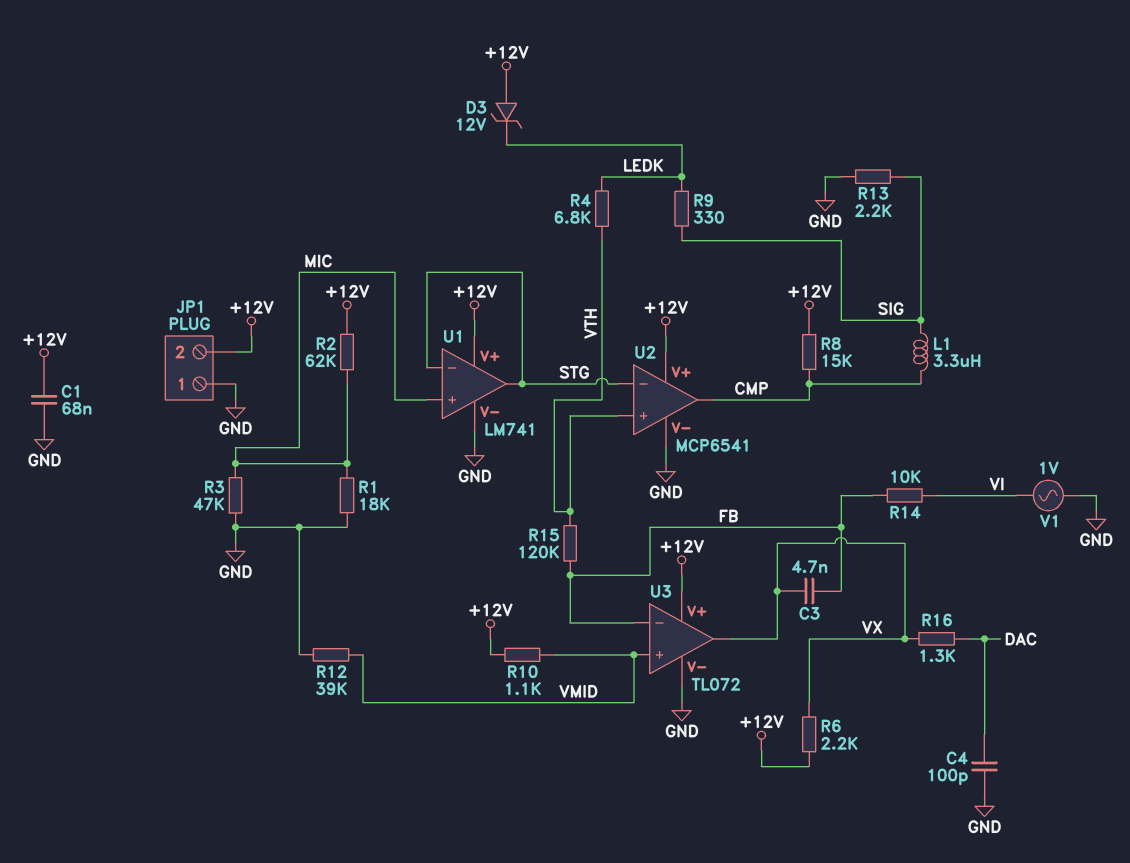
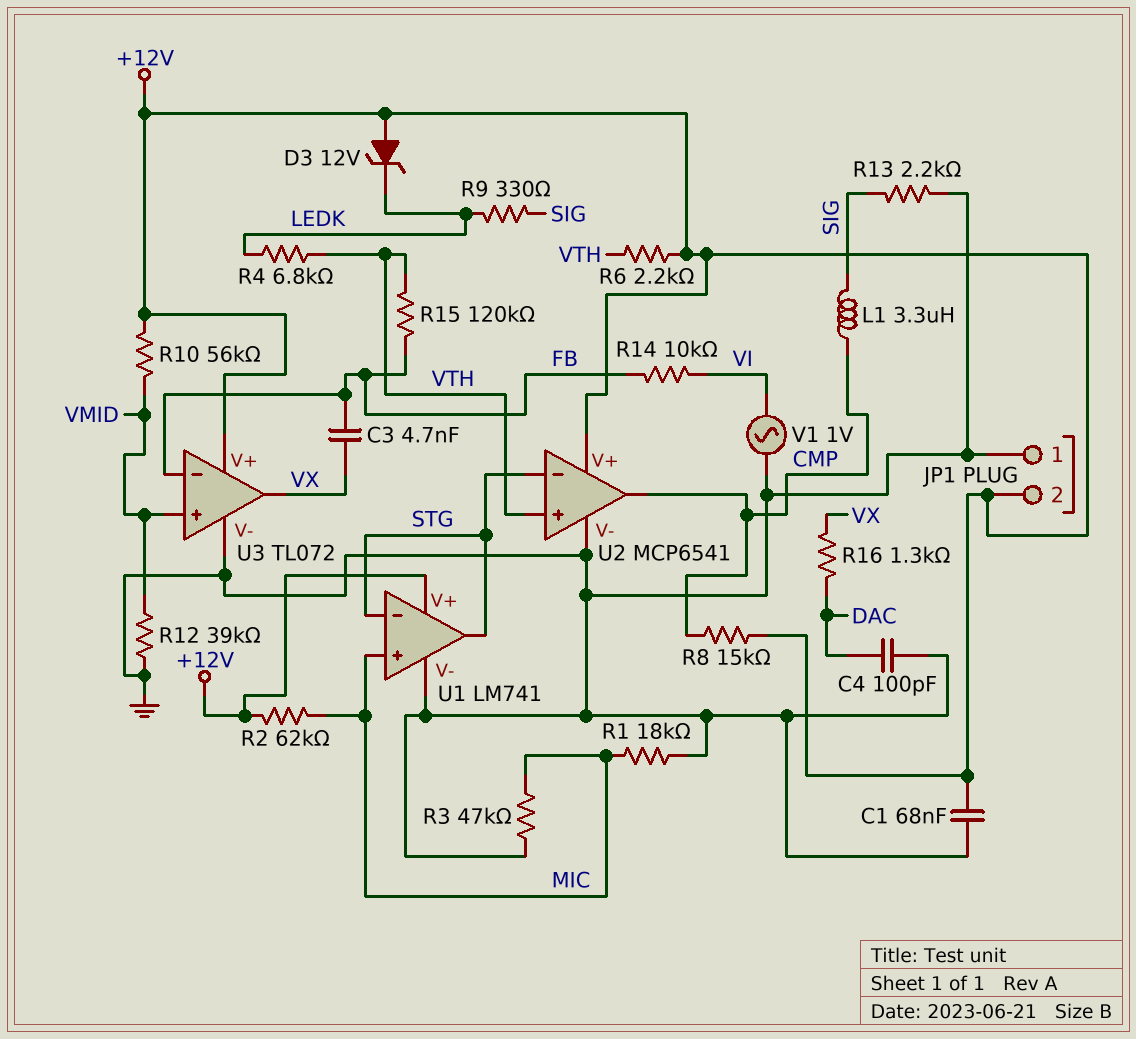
R6: 2.2k (+12V, VX) -> 2.2k (+12V, VTH)
R10: 1.1k (+12V, VMID) -> 56k (+12V, VMID)

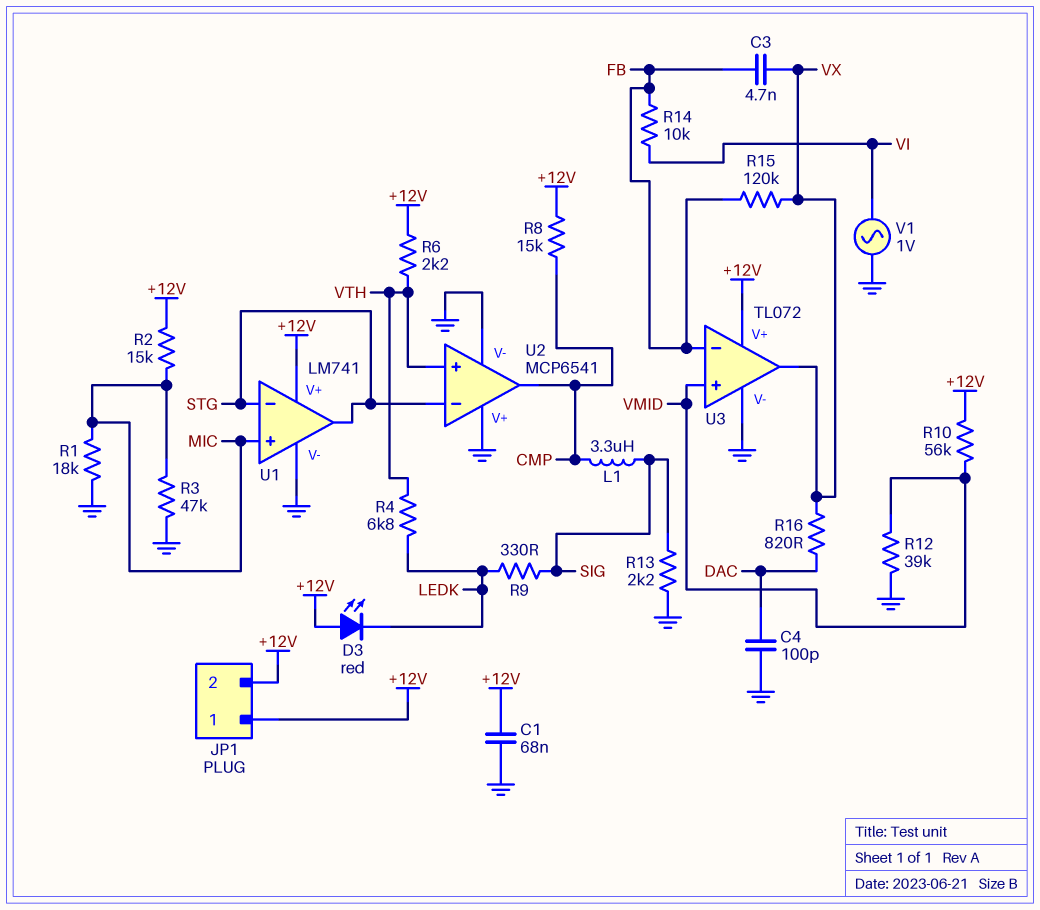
D3: zener 12V (A +12V, K LEDK) -> LED red (A +12V, K LEDK)
JP1 pin 1: GND -> +12V
R2: 62k (+12V, MIC) -> 15k (+12V, MIC)
R15: 120k (FB, VTH) -> 120k (FB, VX)
R16: 1.3k (DAC, VX) -> 820 (DAC, VX)
U2 pin V+: +12V -> GND

